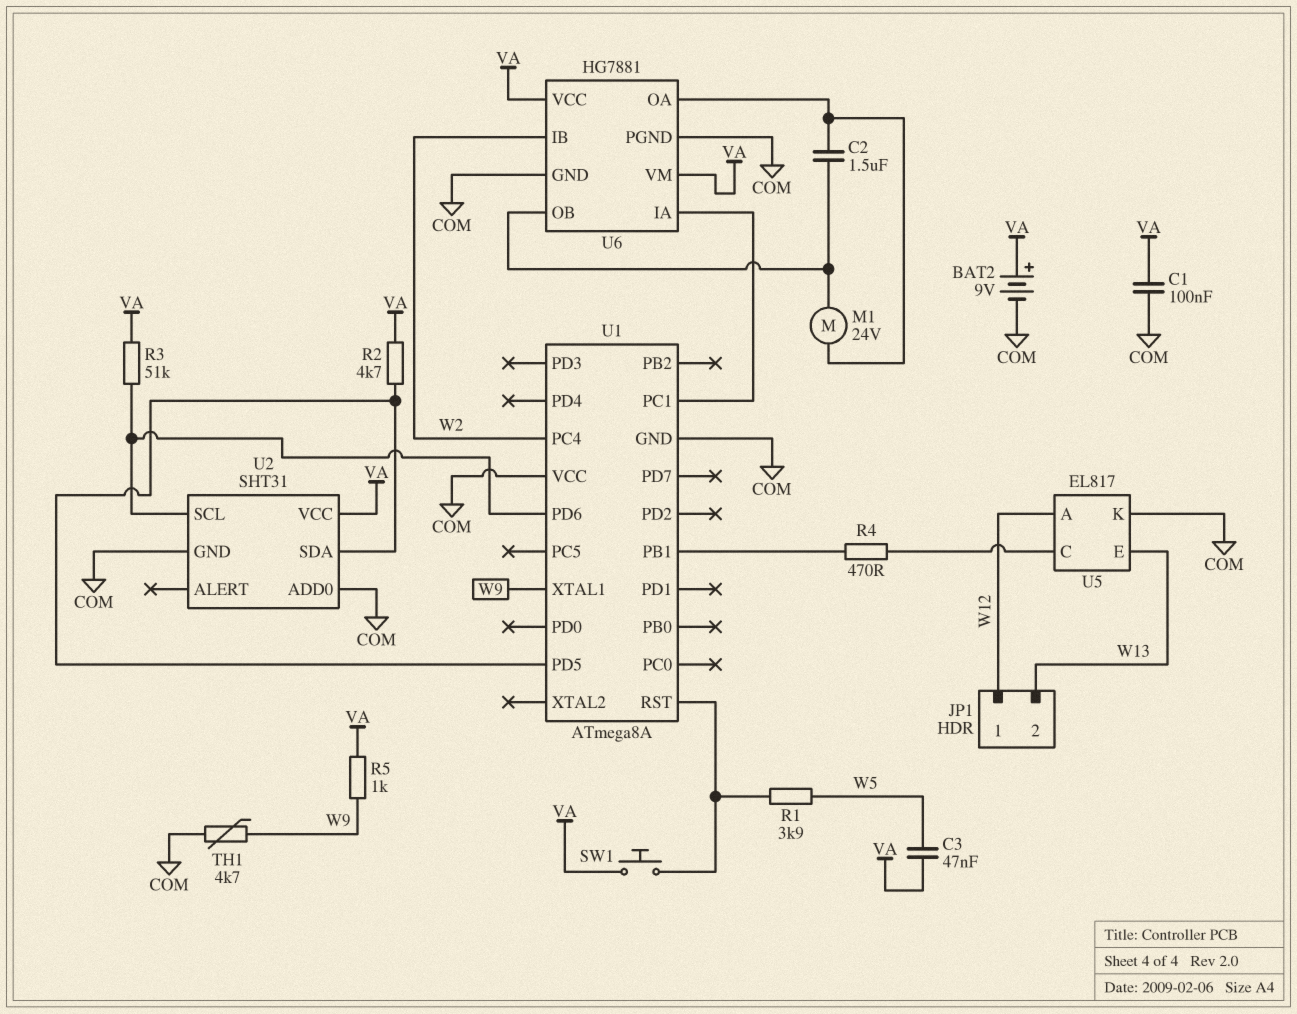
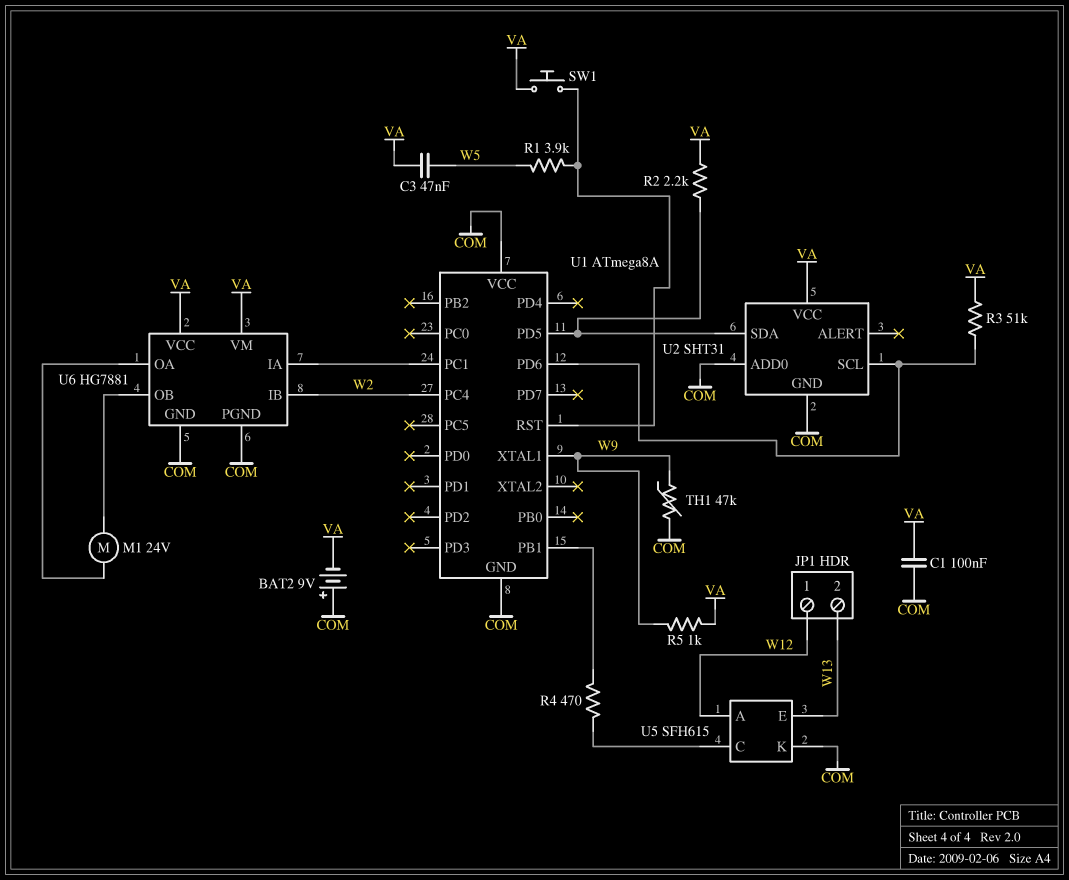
BAT2: 9V (plus VA, minus COM) -> 9V (plus COM, minus VA)
C2: 1.5uF (U6/OA, U6/OB) -> none
R2: 4.7k (U1/PD5, VA) -> 2.2k (U1/PD5, VA)
TH1: 4.7k (COM, W9) -> 47k (COM, W9)
U5: EL817 -> SFH615

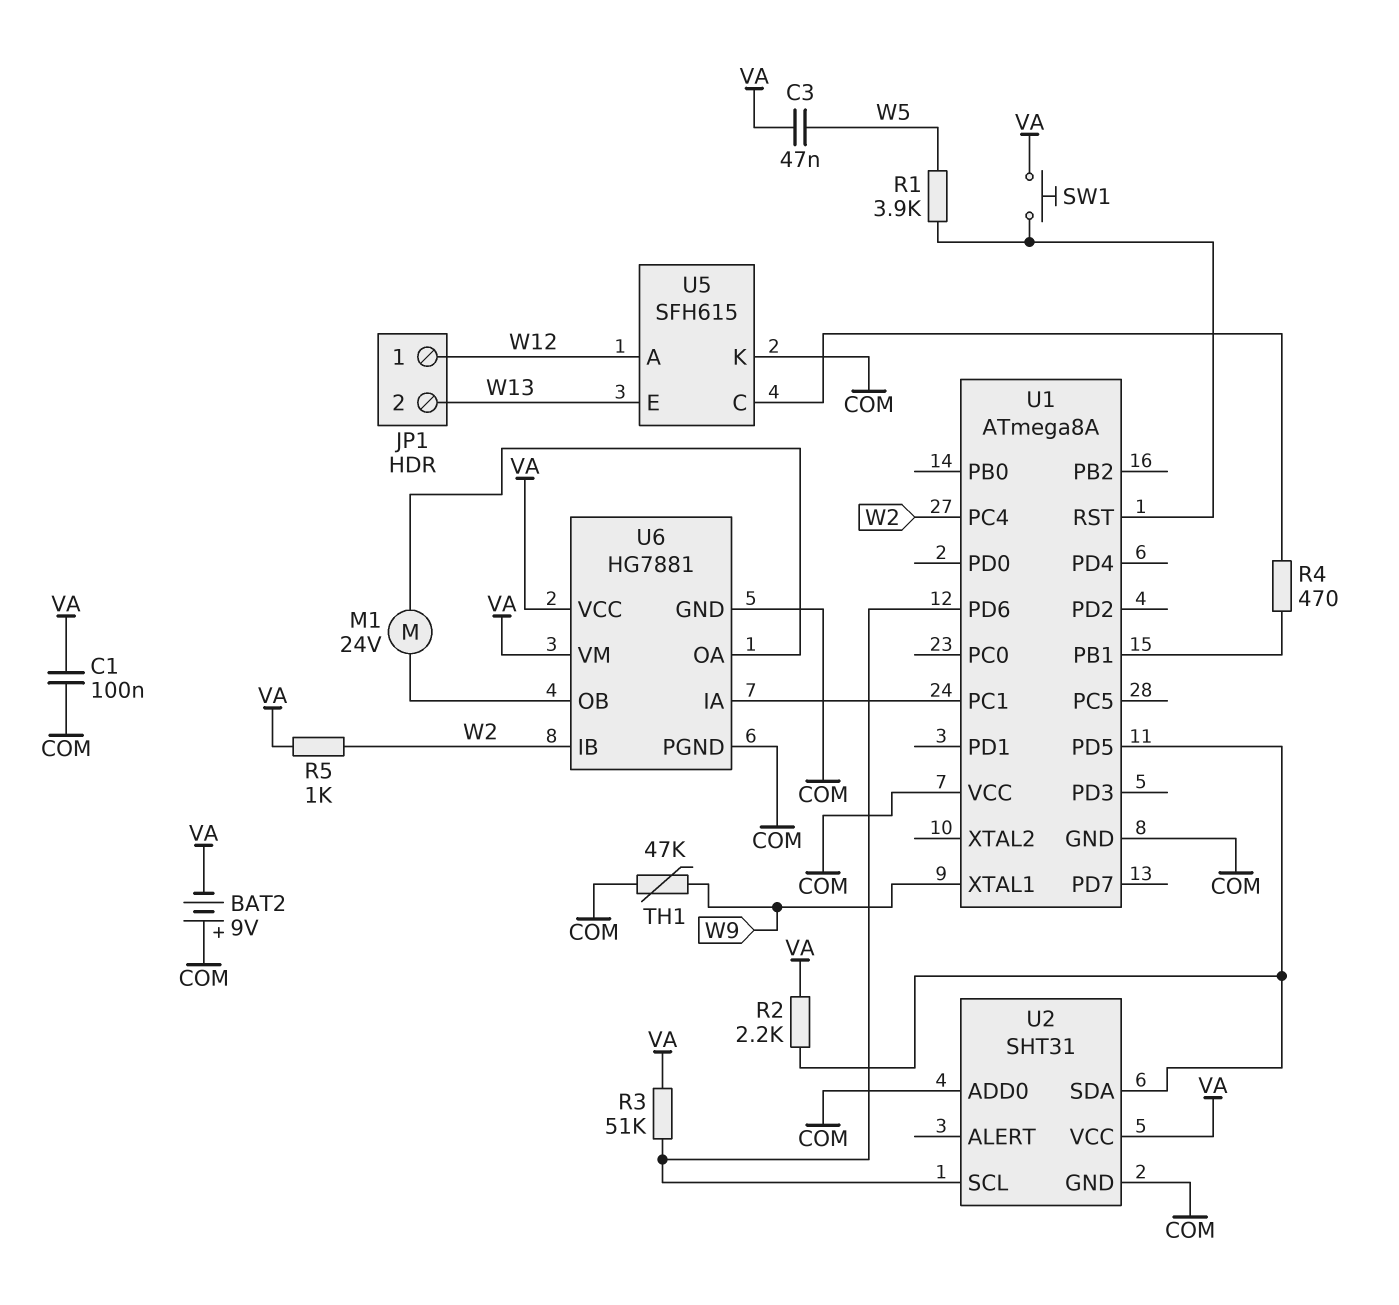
R5: 1k (VA, W9) -> 1k (VA, W2)

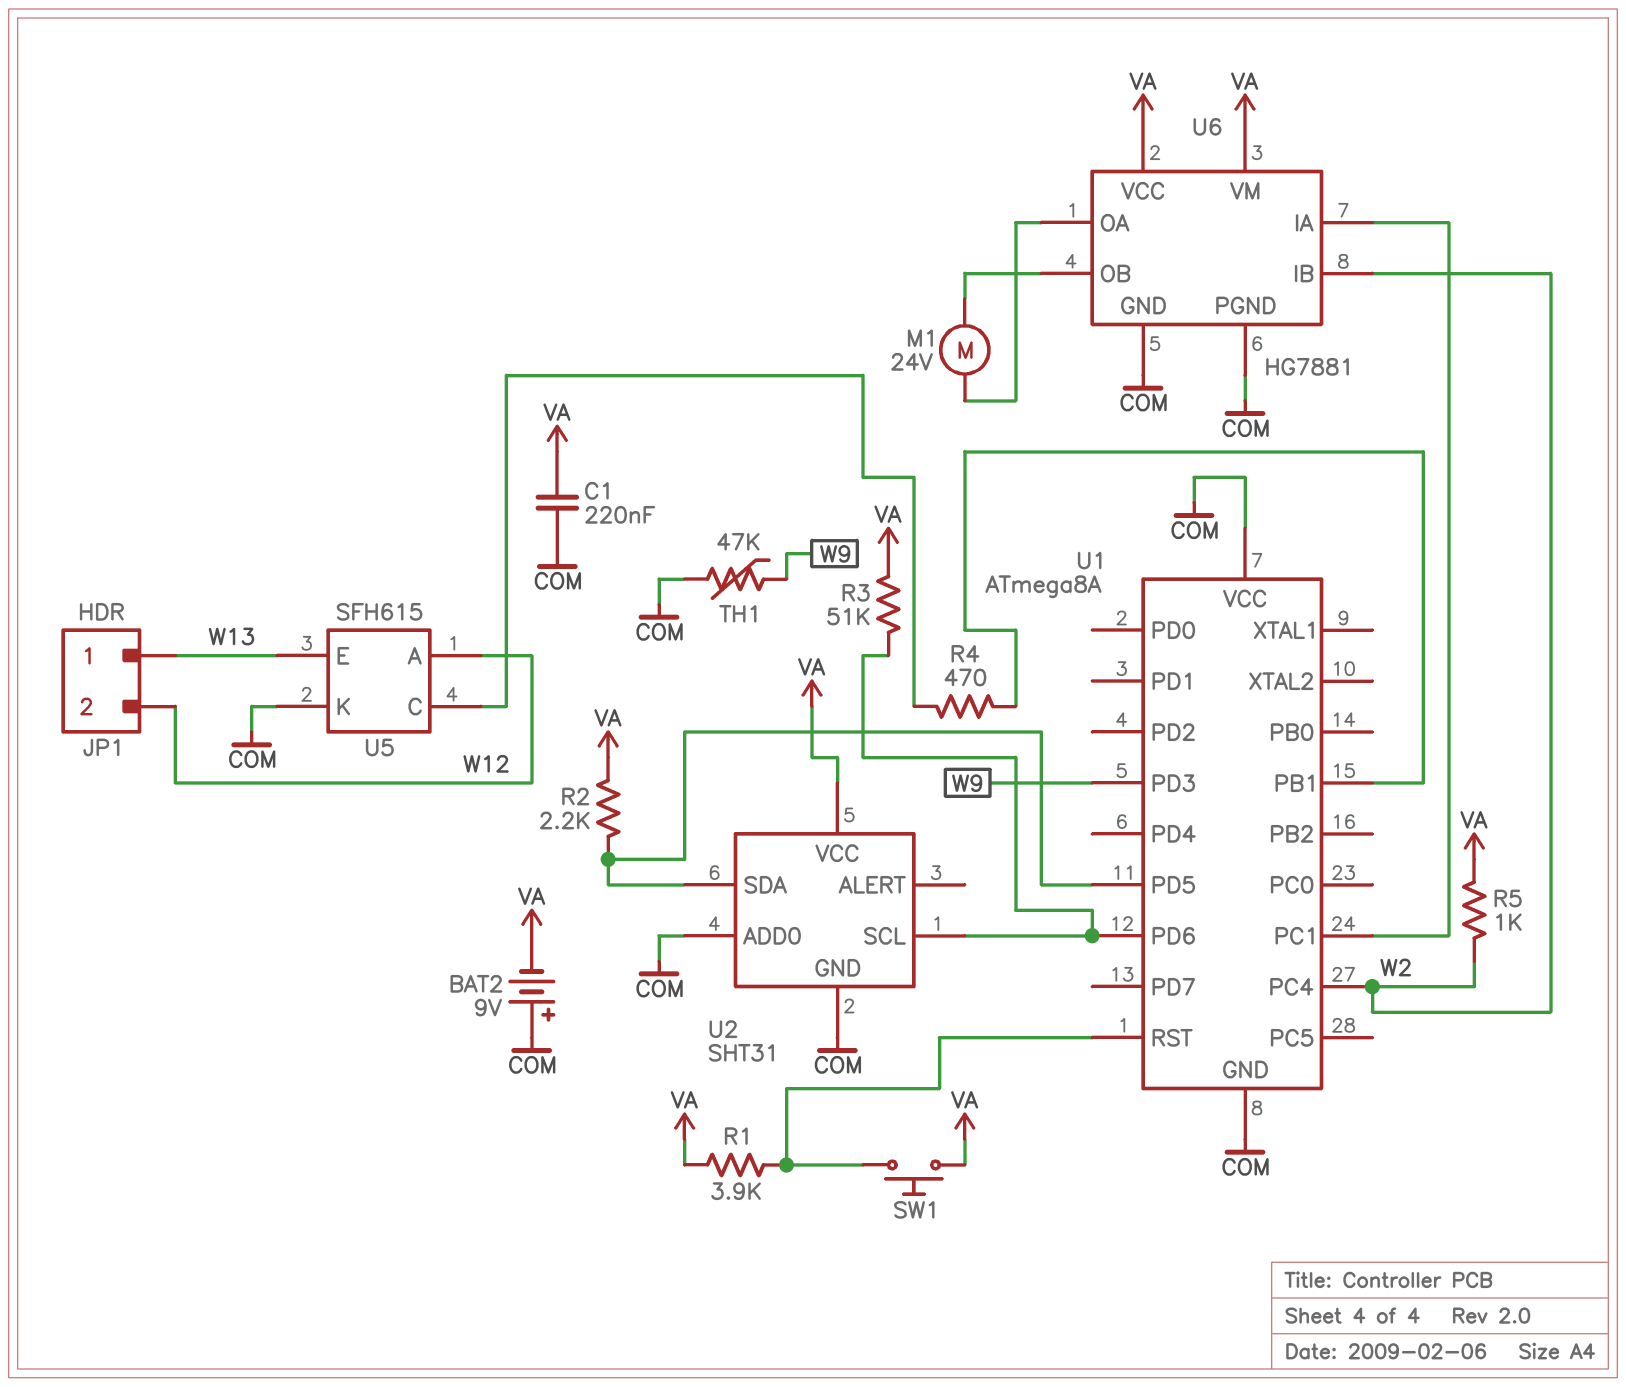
C1: 100nF (COM, VA) -> 220nF (COM, VA)
C3: 47nF (VA, W5) -> none
JP1 pin 1: W12 -> W13
JP1 pin 2: W13 -> W12
R1: 3.9k (U1/RST, W5) -> 3.9k (U1/RST, VA)
U1 pin PD3: none -> W9
U1 pin XTAL1: W9 -> none

